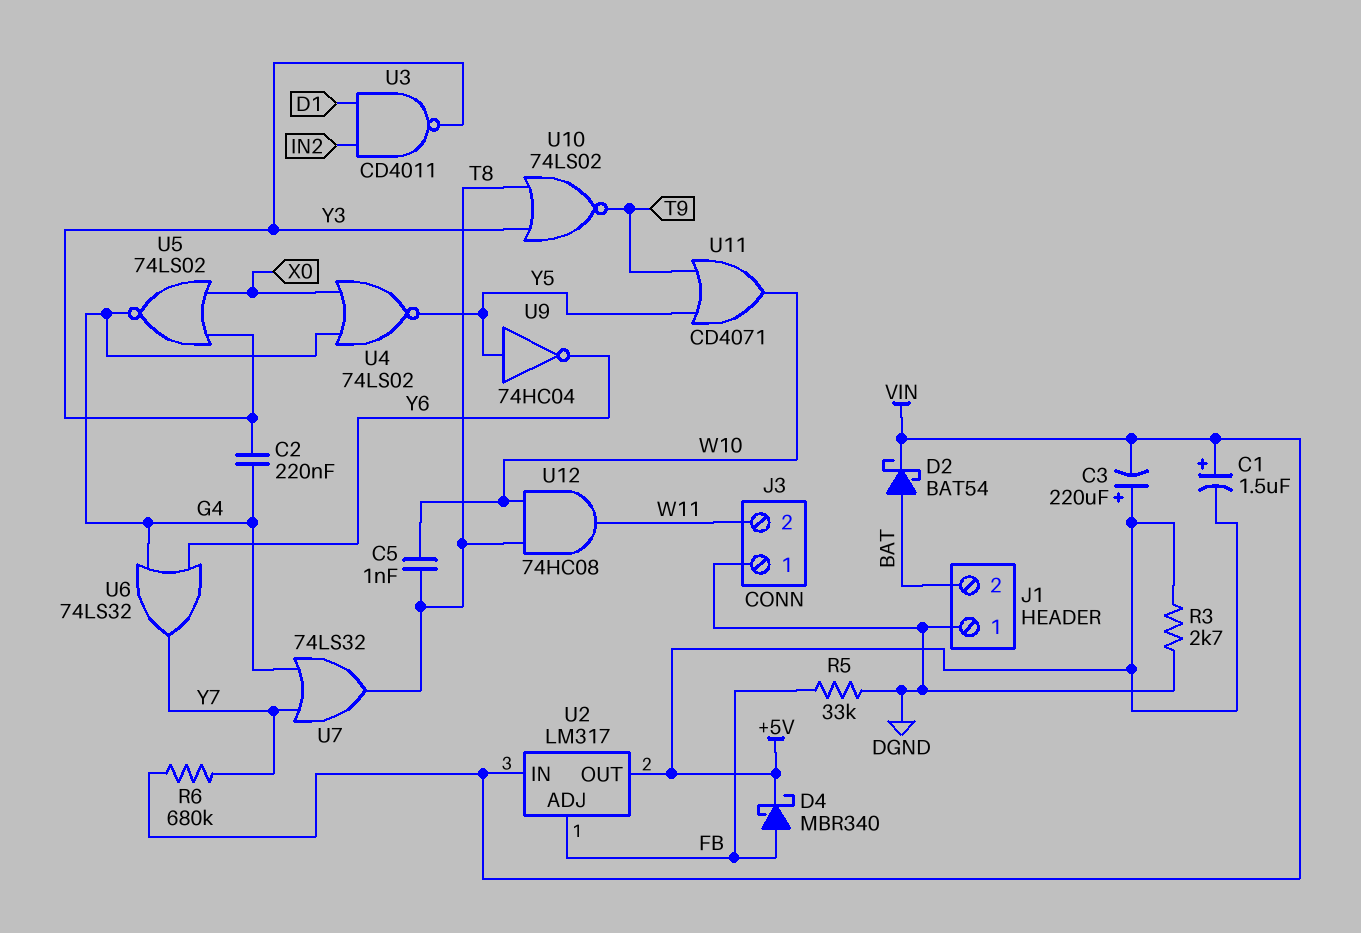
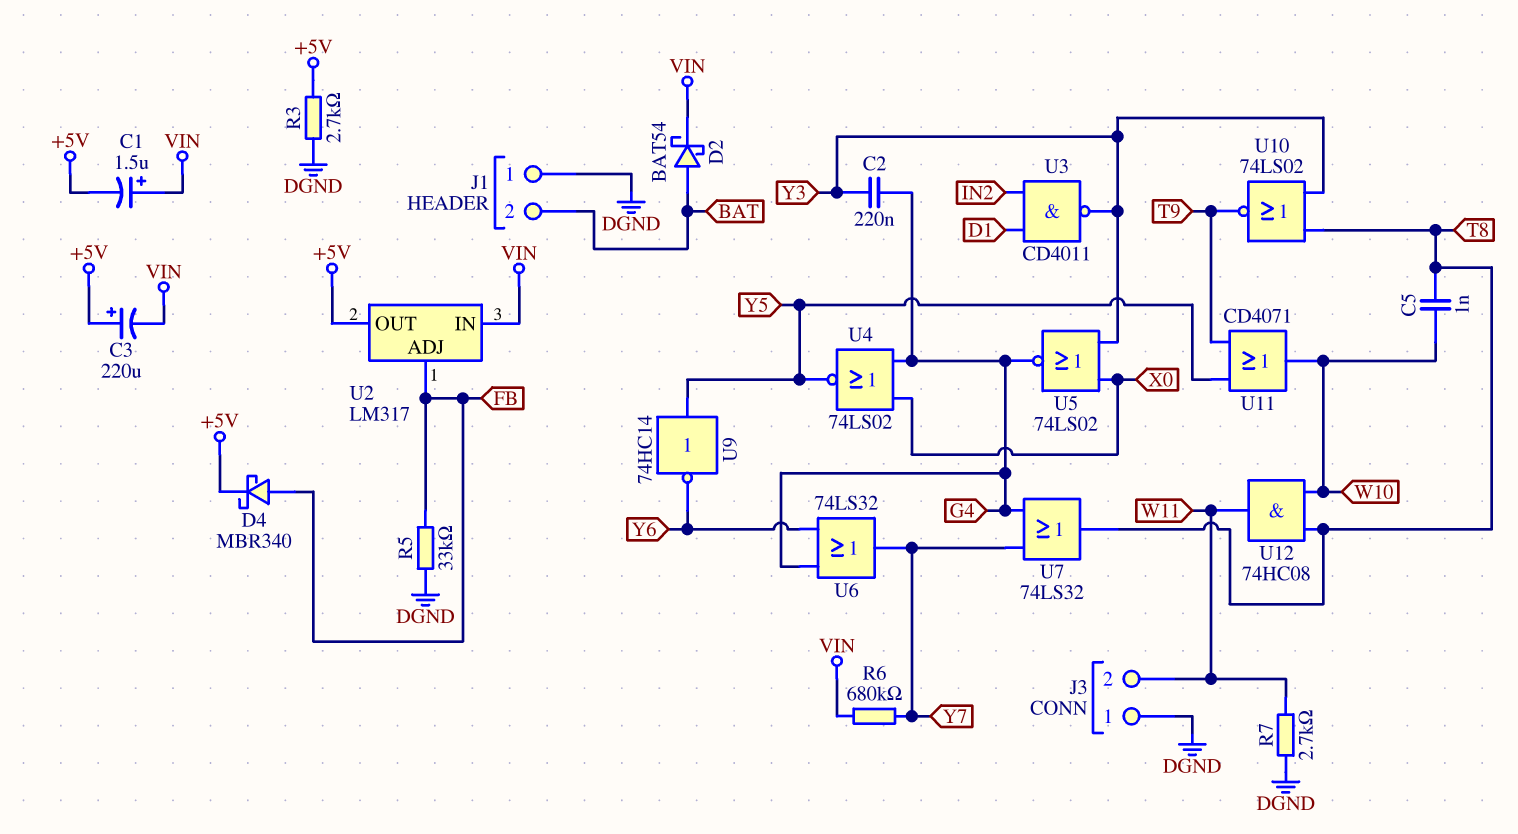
R7: none -> 2.7k (DGND, W11)
U9: NOT 74HC04 (in Y5, out Y6) -> NOT 74HC14 (in Y5, out Y6)

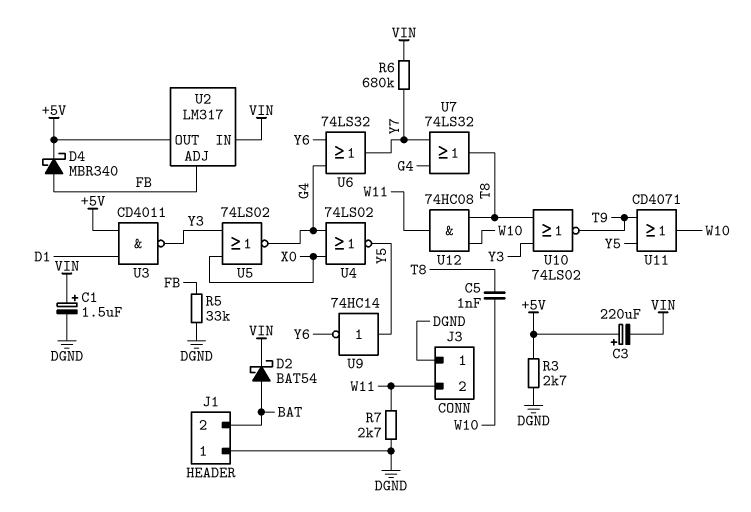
C1: 1.5uF (plus VIN, minus +5V) -> 1.5uF (plus VIN, minus DGND)
C2: 220nF (G4, Y3) -> none
U3: NAND CD4011 (in D1, in IN2, out Y3) -> NAND CD4011 (in +5V, in D1, out Y3)

